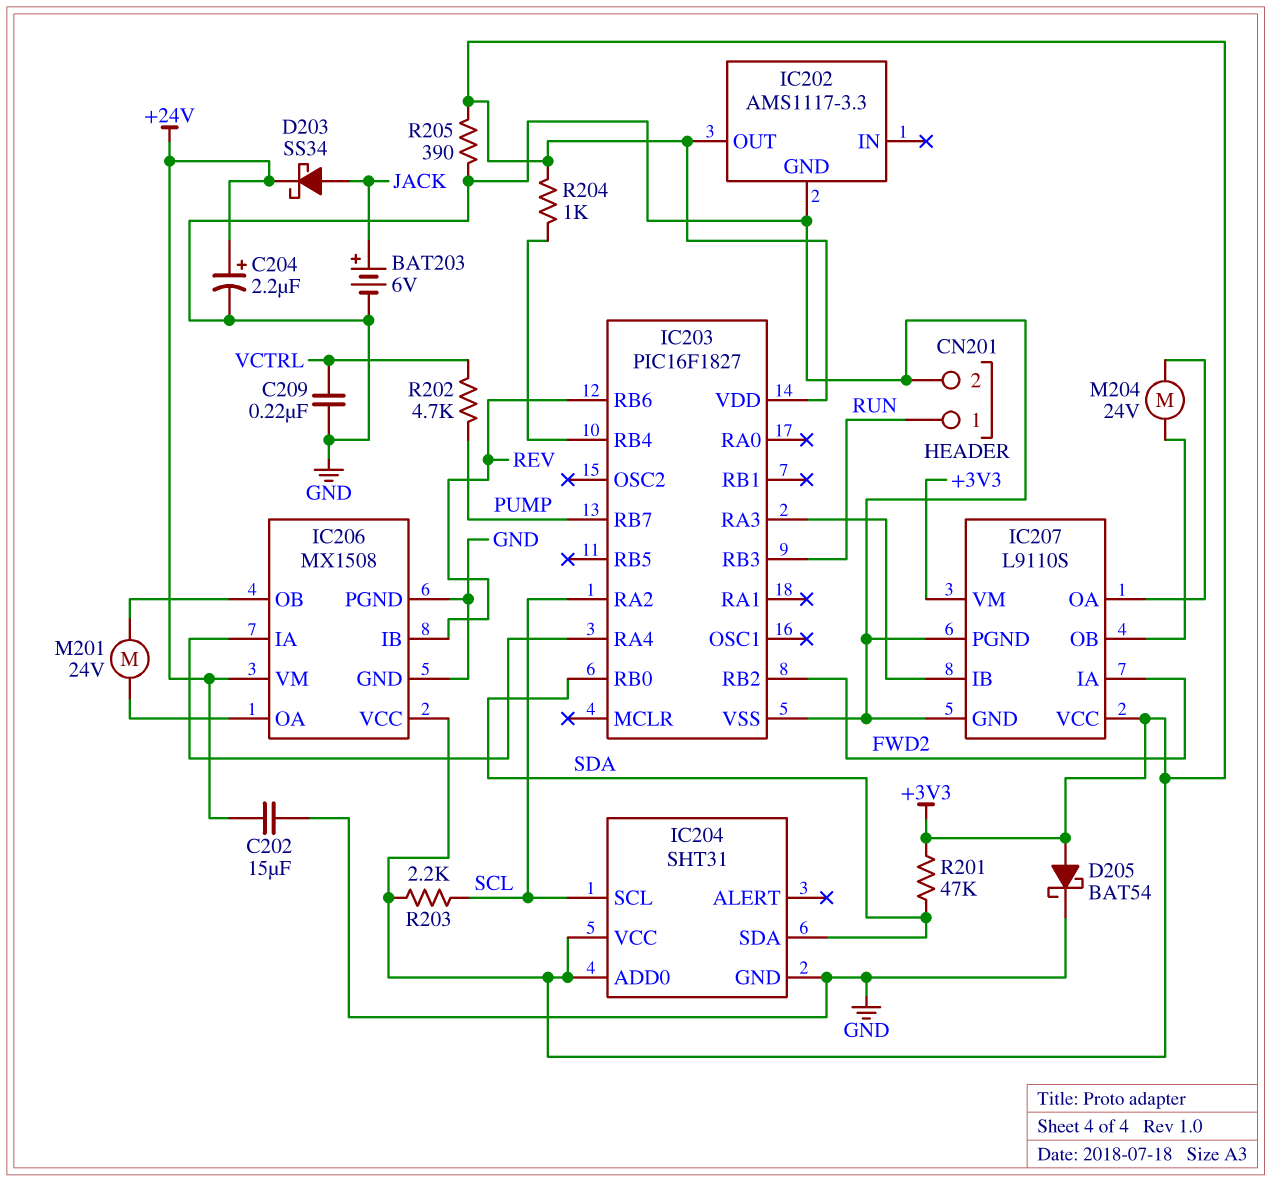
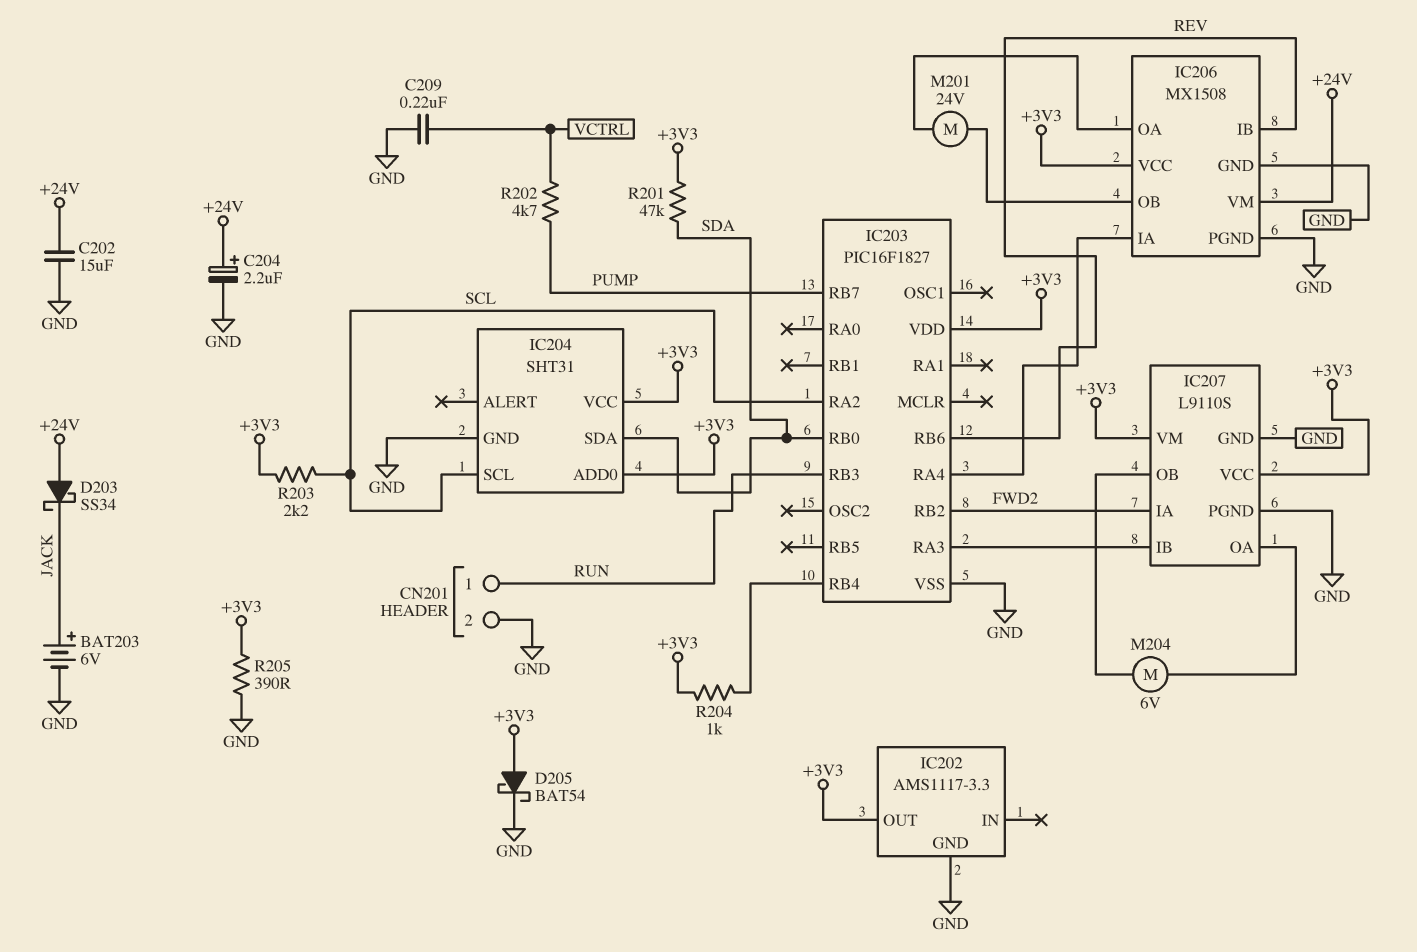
D203: schottky SS34 (A JACK, K +24V) -> schottky SS34 (A +24V, K JACK)
M204: motor 24V (IC207/OA, IC207/OB) -> motor 6V (IC207/OA, IC207/OB)

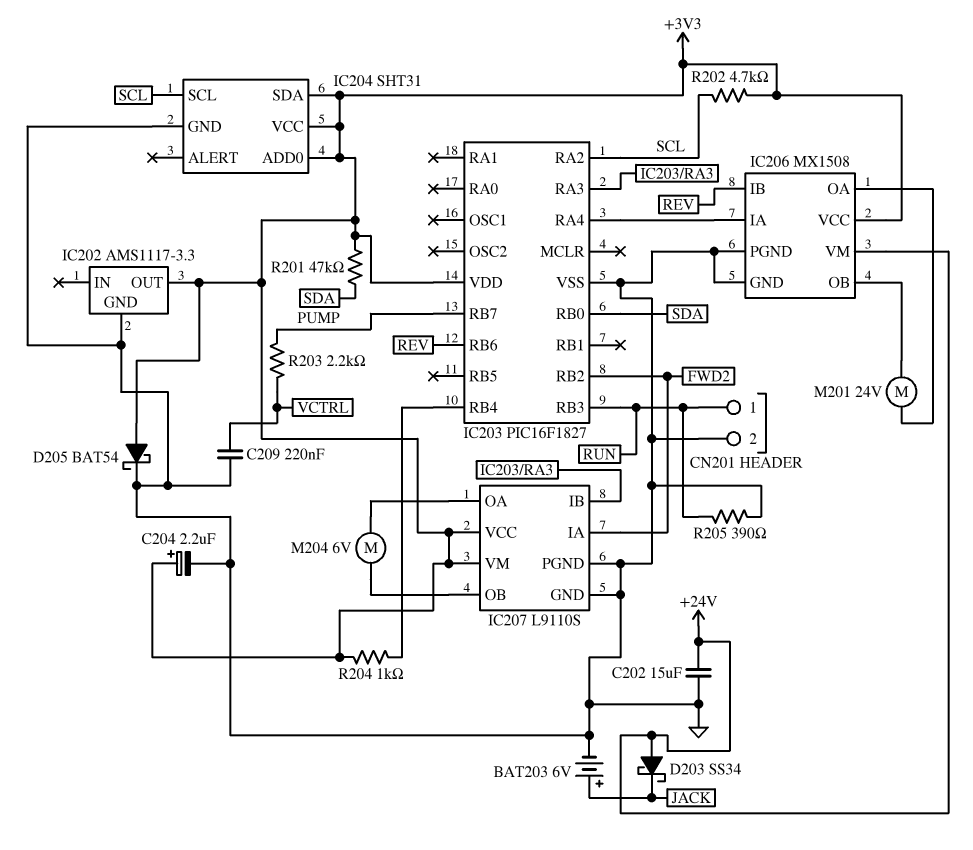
C204: 2.2uF (plus +24V, minus GND) -> 2.2uF (plus +3V3, minus GND)
IC204 pin SDA: SDA -> +3V3
R202: 4.7k (PUMP, VCTRL) -> 4.7k (+3V3, SCL)
R203: 2.2k (+3V3, SCL) -> 2.2k (PUMP, VCTRL)
R205: 390 (+3V3, GND) -> 390 (GND, RUN)

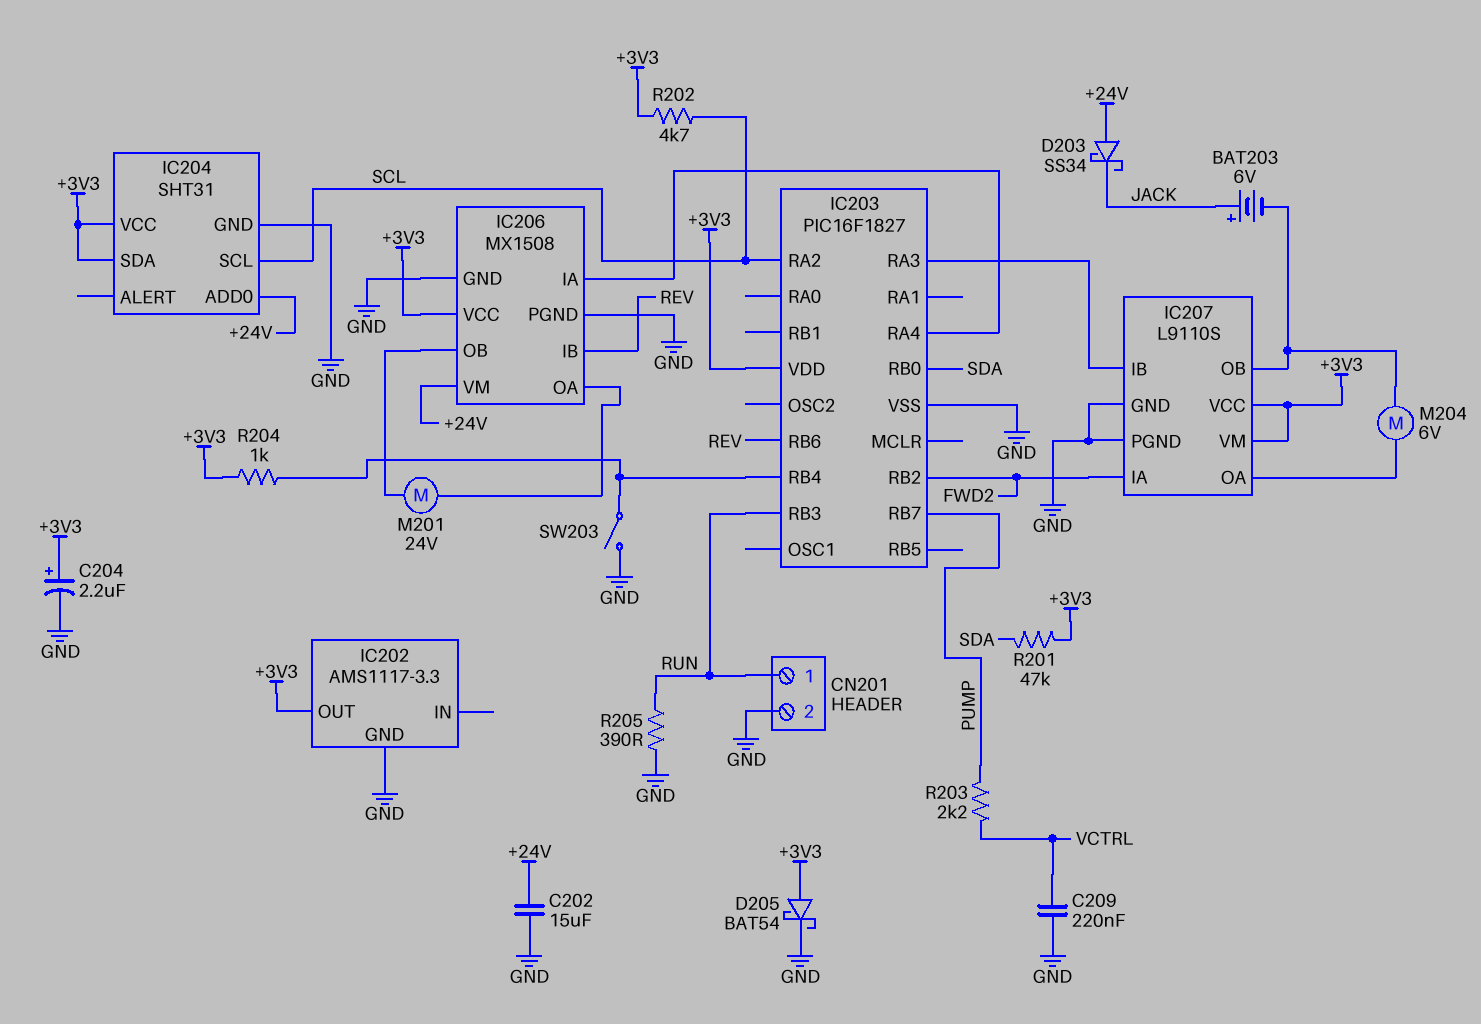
BAT203: 6V (plus JACK, minus GND) -> 6V (plus JACK, minus IC207/OB)
IC204 pin ADD0: +3V3 -> +24V
SW203: none -> switch (GND, IC203/RB4)

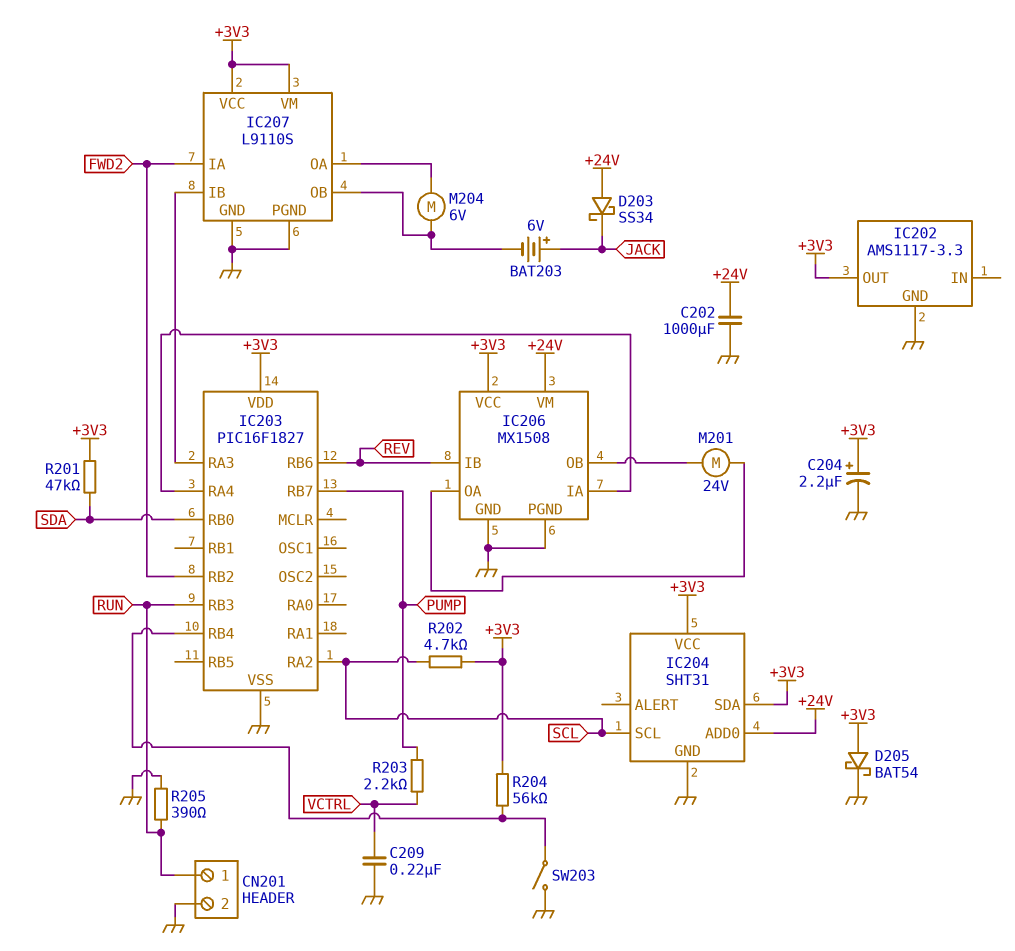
C202: 15uF (+24V, GND) -> 1000uF (+24V, GND)
R204: 1k (+3V3, IC203/RB4) -> 56k (+3V3, IC203/RB4)

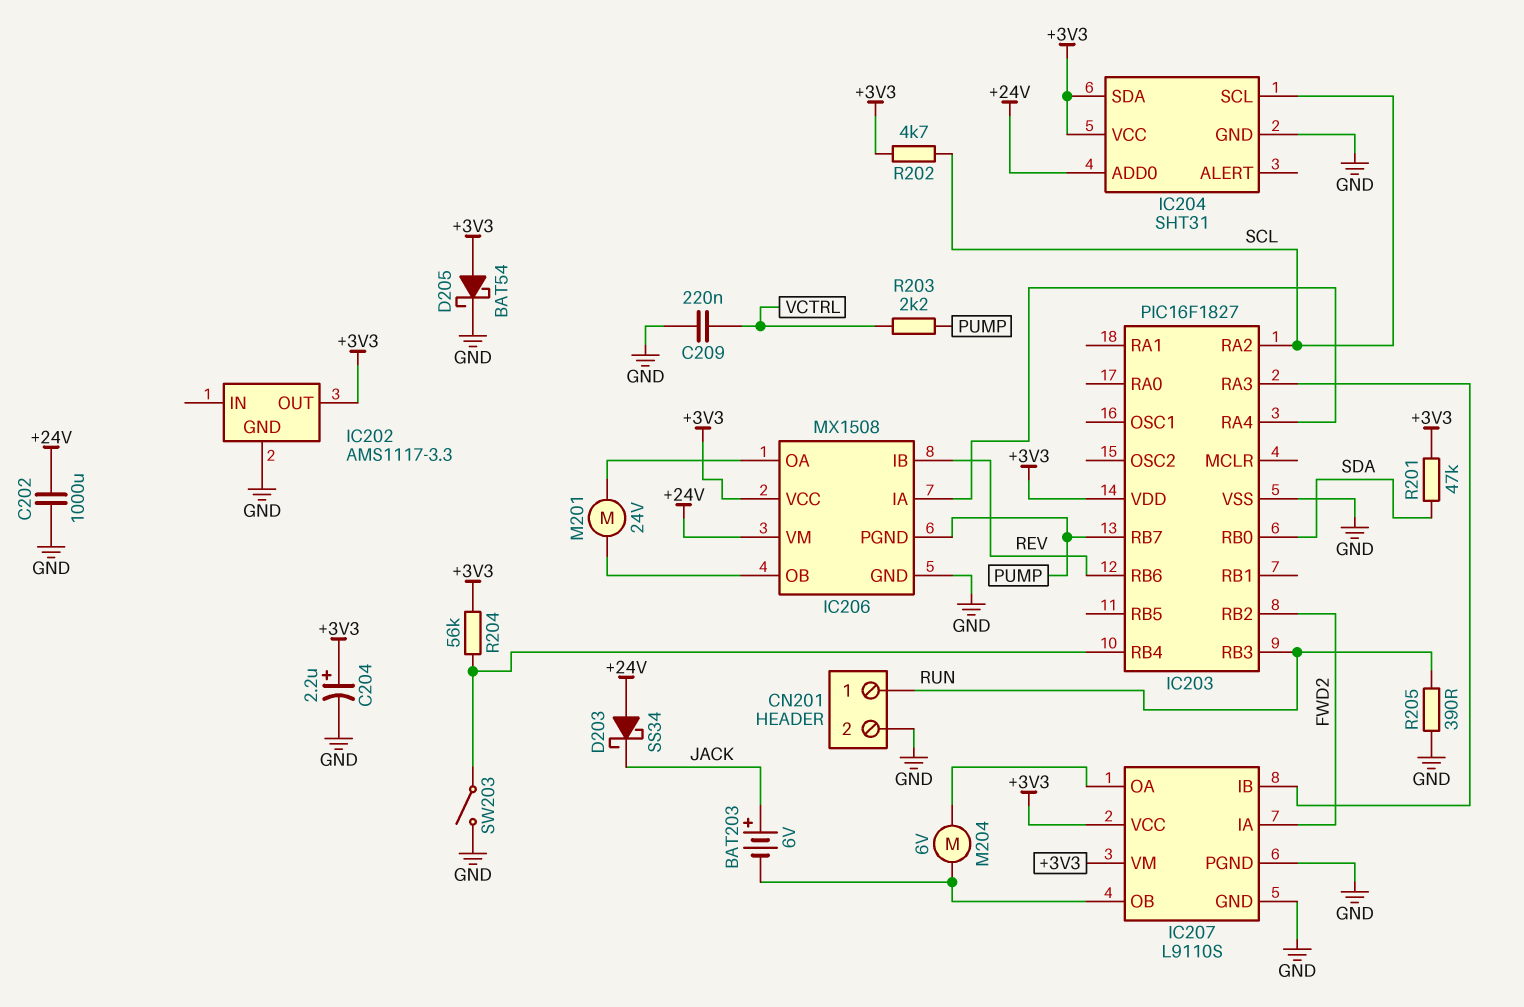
IC206 pin PGND: GND -> PUMP

